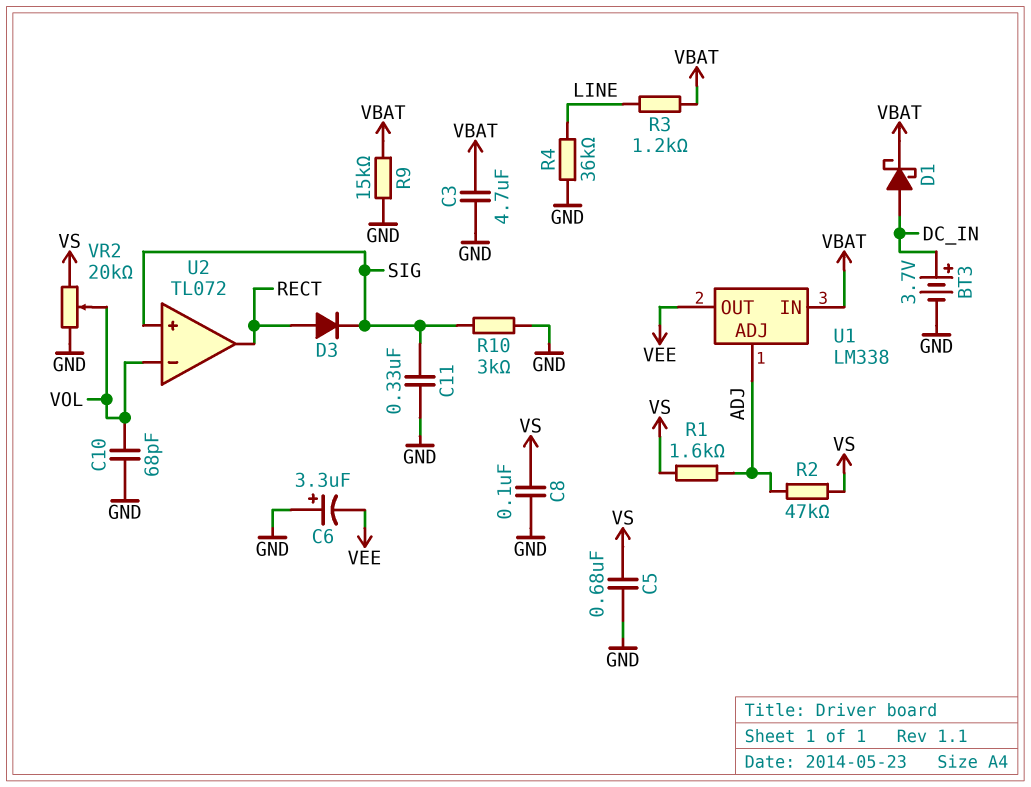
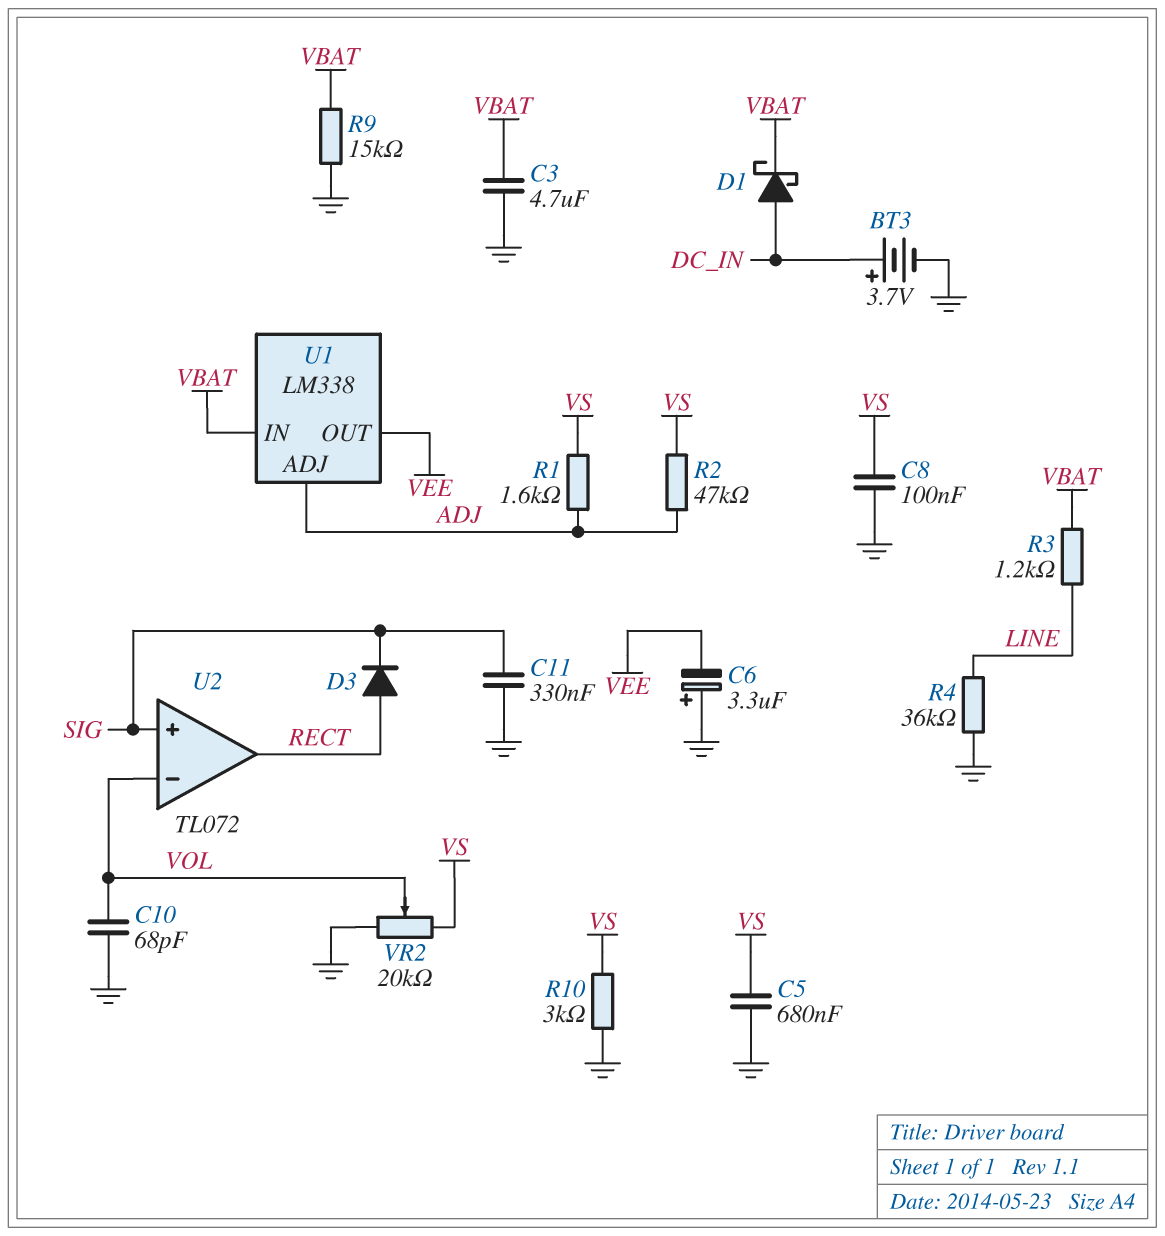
R10: 3k (GND, SIG) -> 3k (GND, VS)

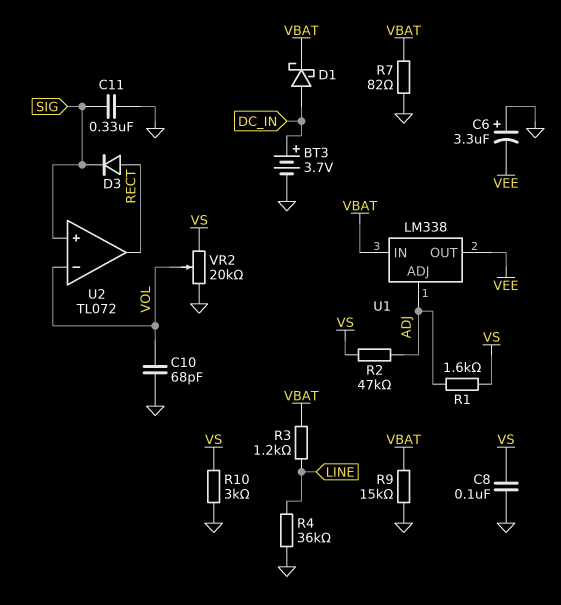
C3: 4.7uF (GND, VBAT) -> none
C5: 680nF (GND, VS) -> none
R7: none -> 82 (GND, VBAT)

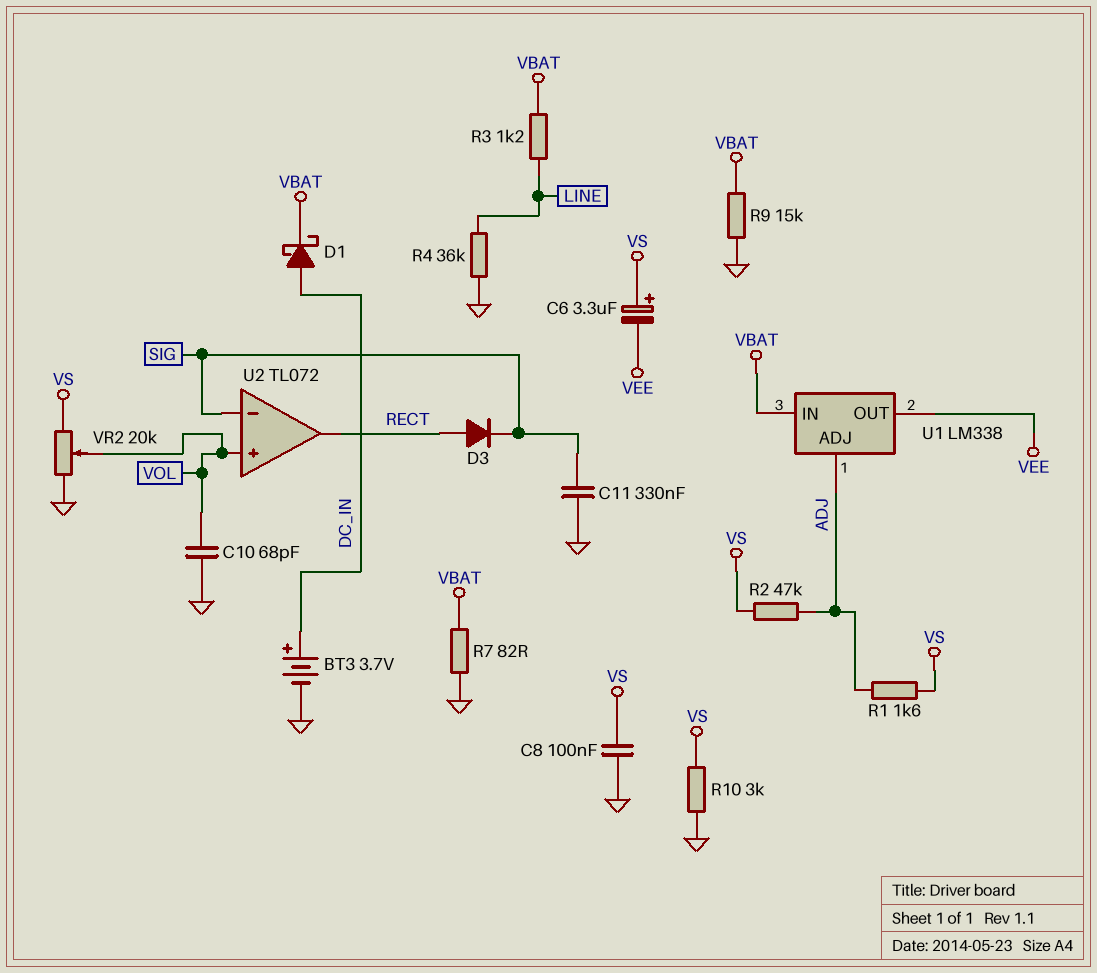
C6: 3.3uF (plus GND, minus VEE) -> 3.3uF (plus VS, minus VEE)
U2 pin in+: SIG -> VOL
U2 pin in-: VOL -> SIG

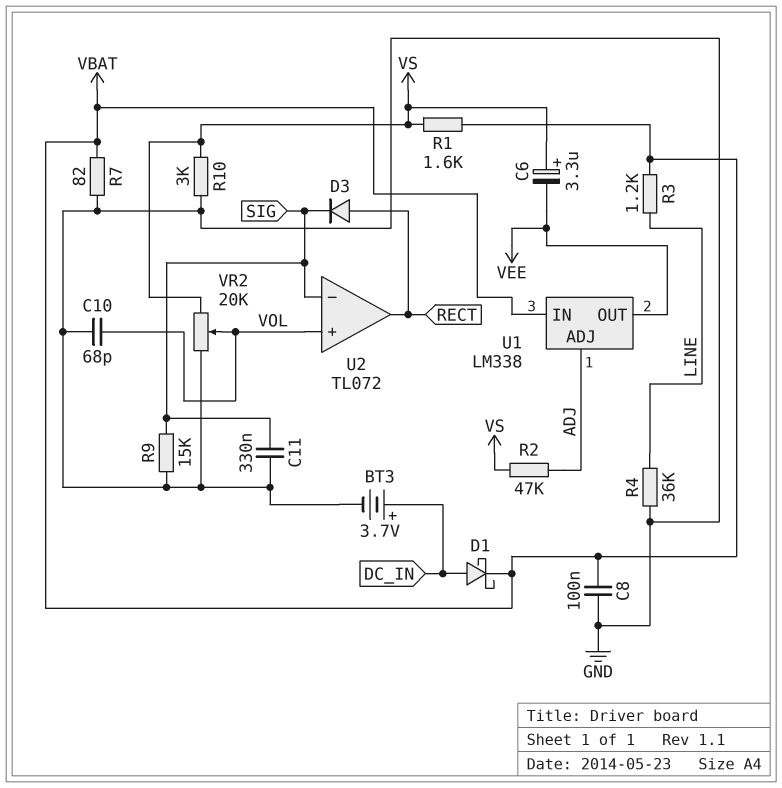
C8: 100nF (GND, VS) -> 100nF (GND, VBAT)
R1: 1.6k (ADJ, VS) -> 1.6k (VBAT, VS)
R9: 15k (GND, VBAT) -> 15k (GND, SIG)

